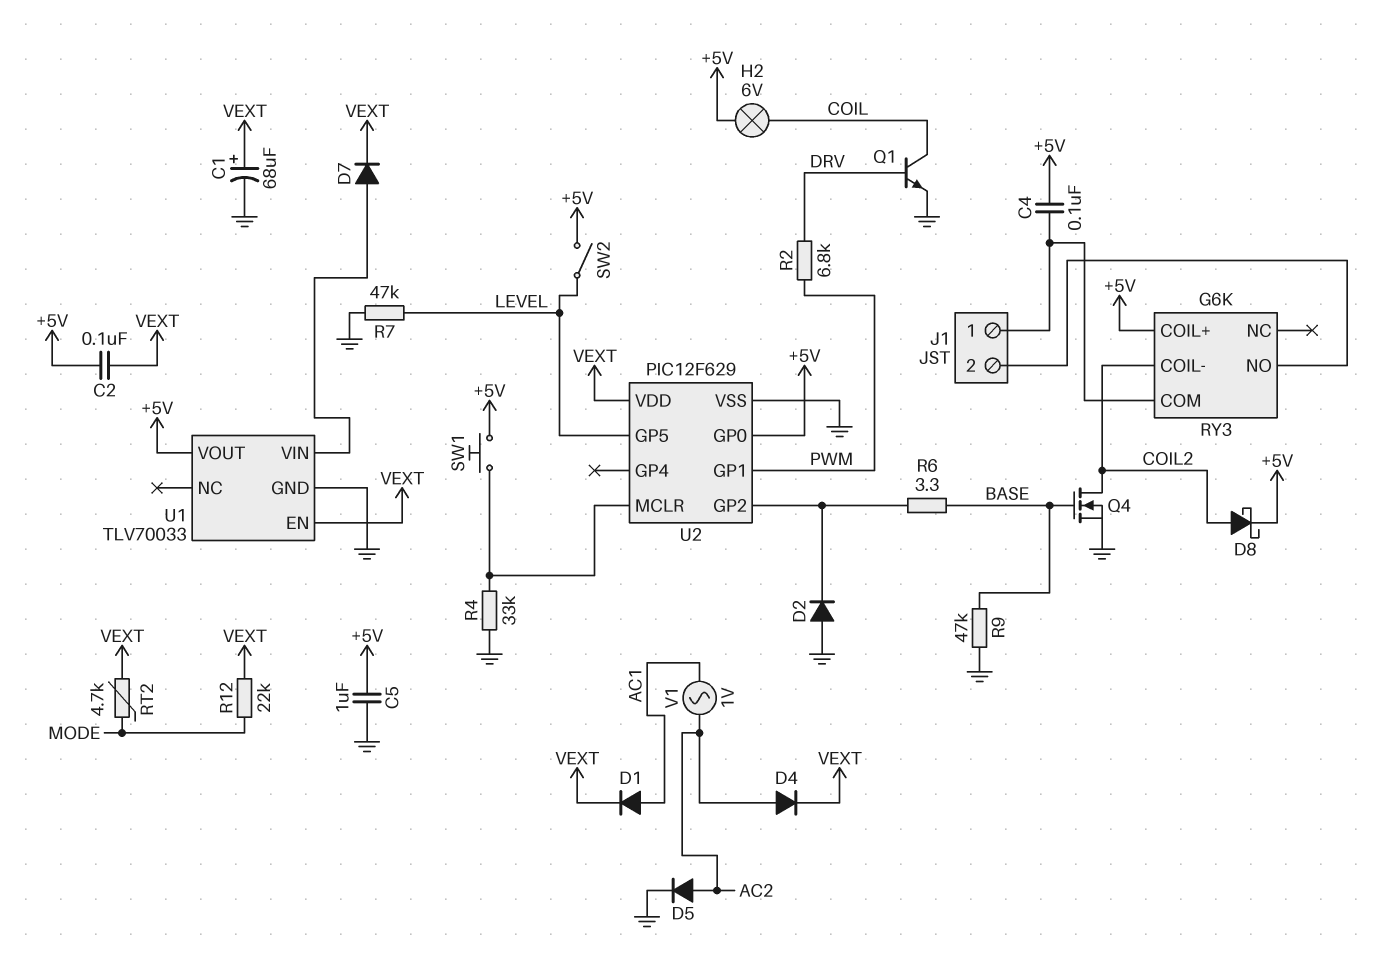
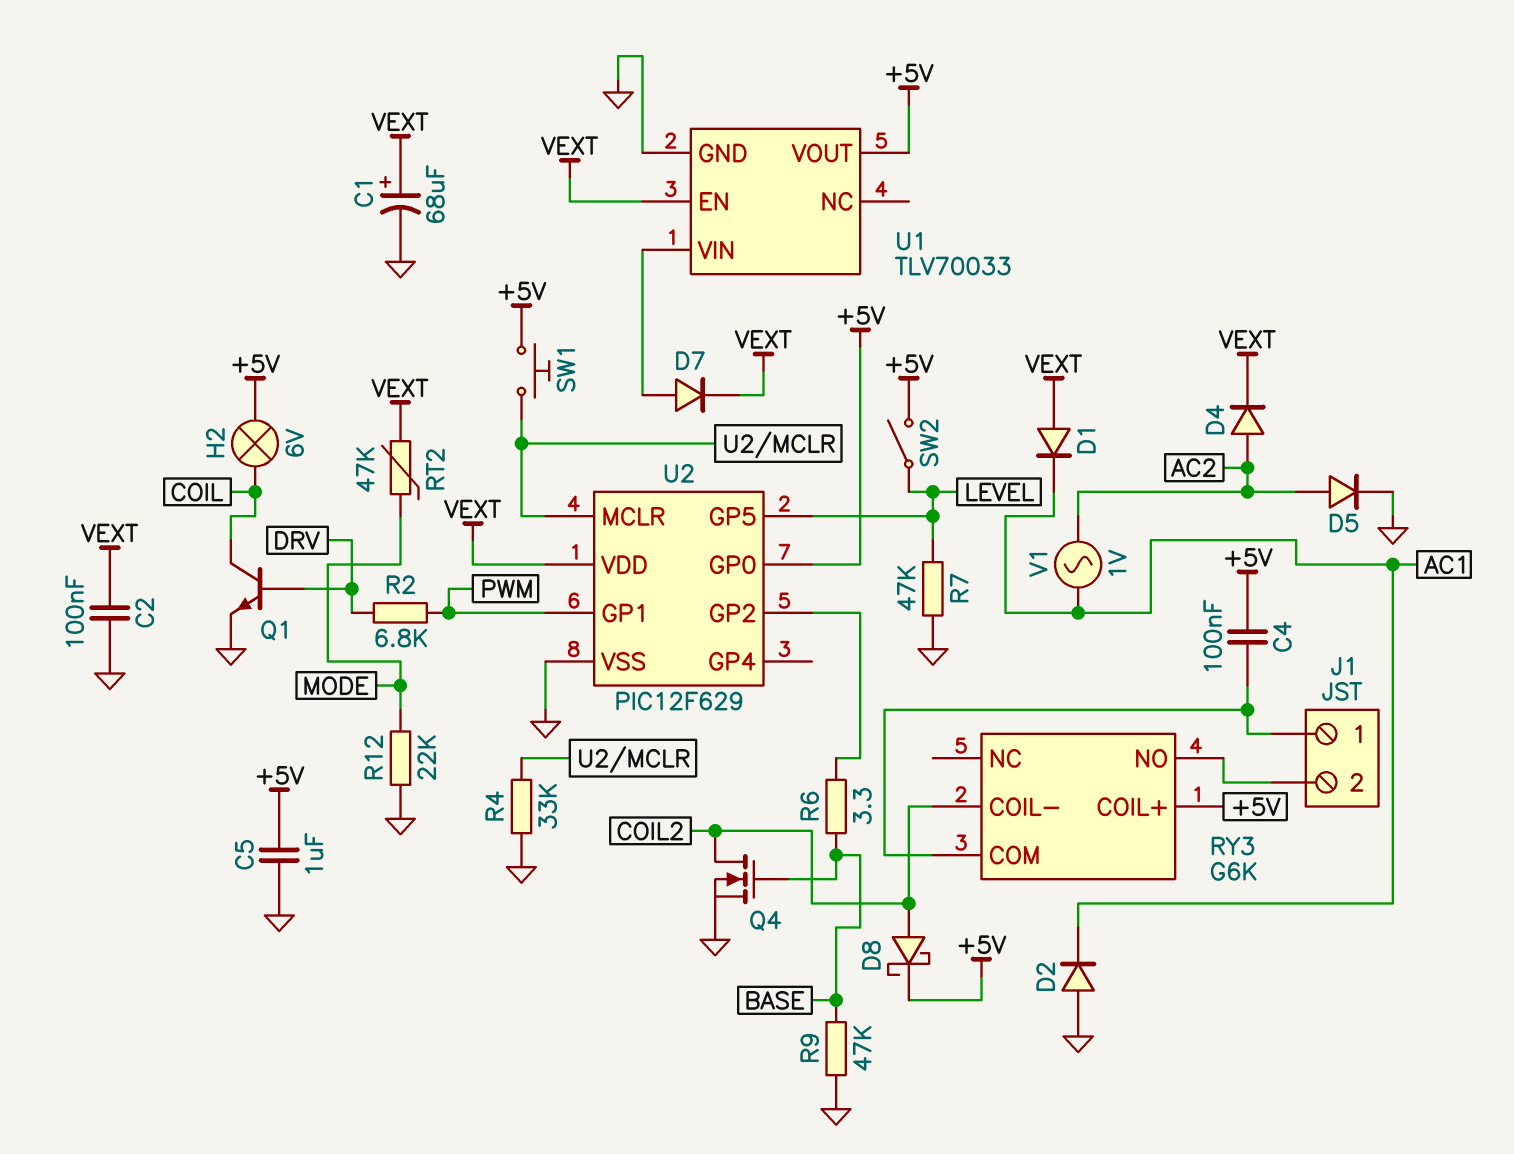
C2: 100nF (+5V, VEXT) -> 100nF (GND, VEXT)
D1: diode (A AC1, K VEXT) -> diode (A VEXT, K AC1)
D2: diode (A GND, K U2/GP2) -> diode (A GND, K AC1)
R12: 22k (MODE, VEXT) -> 22k (GND, MODE)
RT2: 4.7k (MODE, VEXT) -> 47k (MODE, VEXT)

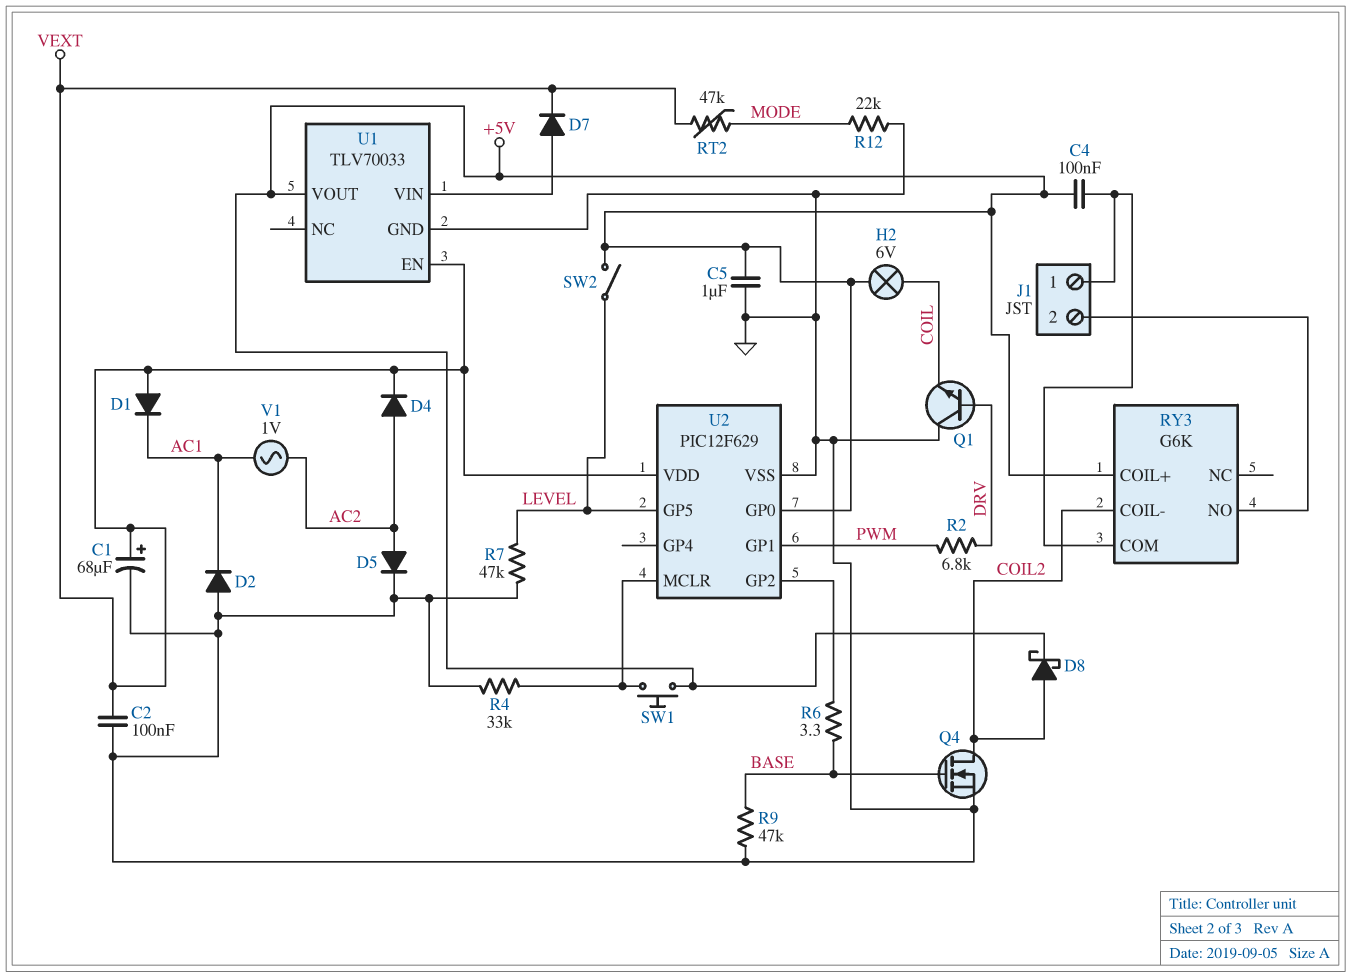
Q1: NPN (B DRV, C COIL, E GND) -> NPN (B DRV, C GND, E COIL)

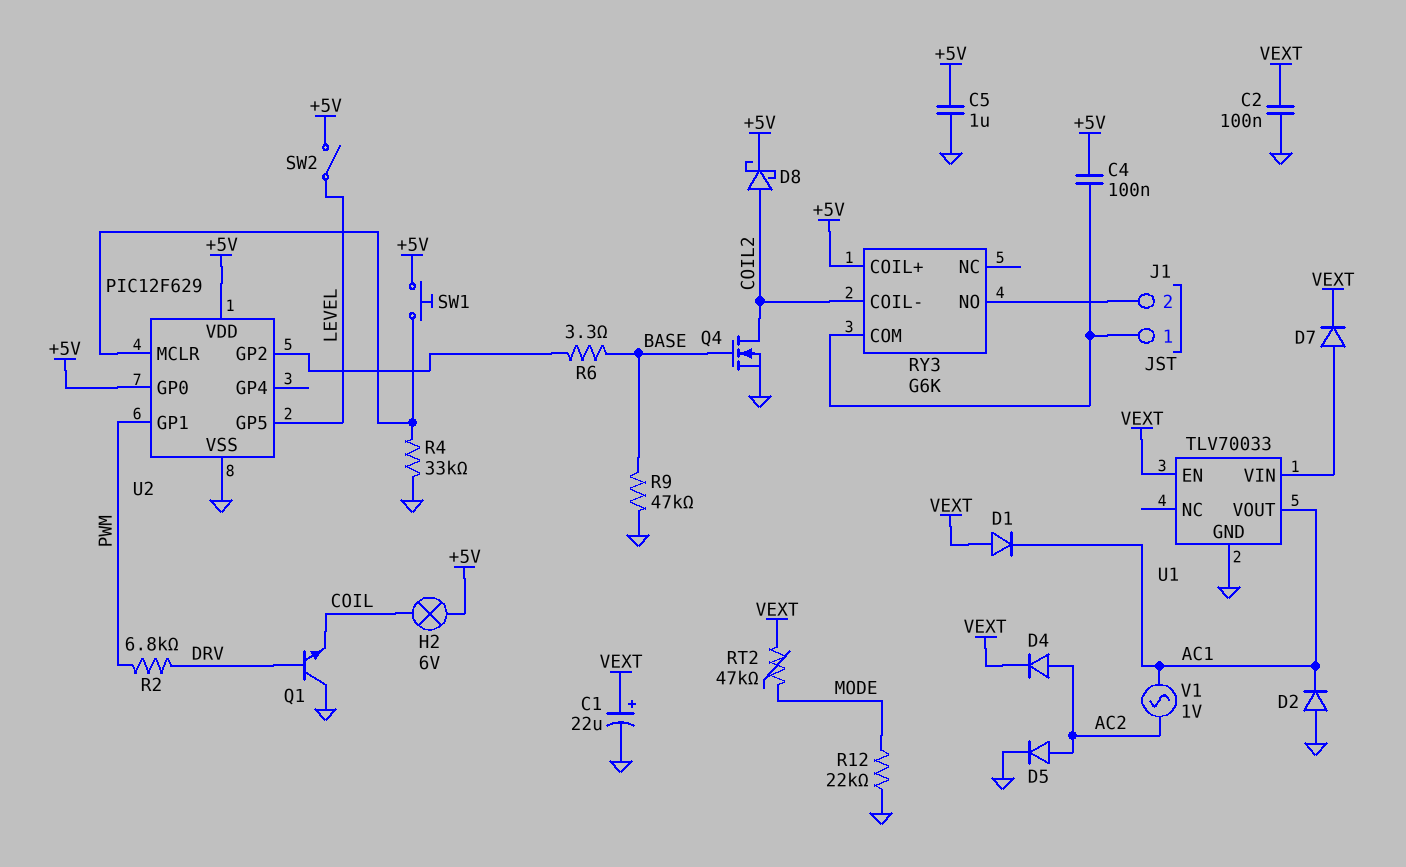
C1: 68uF (plus VEXT, minus GND) -> 22uF (plus VEXT, minus GND)
R7: 47k (GND, LEVEL) -> none
U1 pin VOUT: +5V -> AC1
U2 pin VDD: VEXT -> +5V

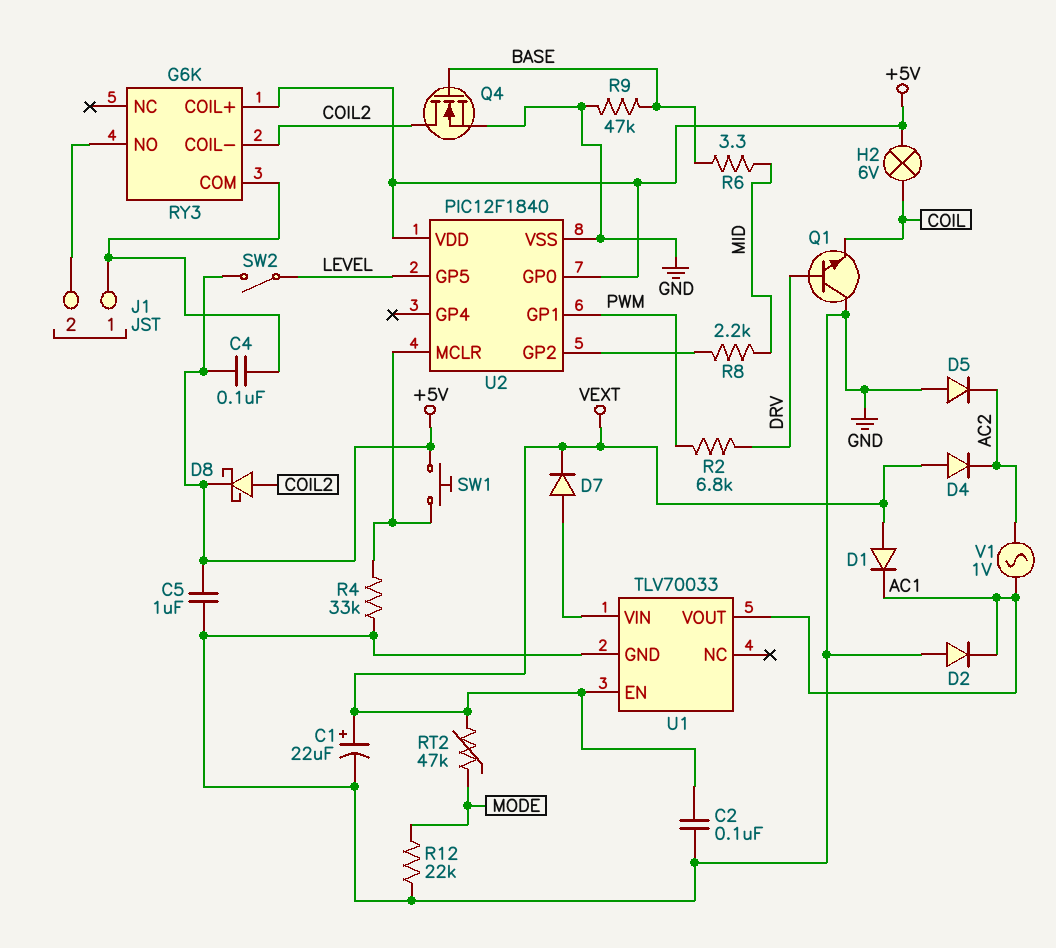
D4: diode (A AC2, K VEXT) -> diode (A VEXT, K AC2)
D5: diode (A AC2, K GND) -> diode (A GND, K AC2)
R6: 3.3 (BASE, U2/GP2) -> 3.3 (BASE, MID)
R8: none -> 2.2k (MID, U2/GP2)
U2: PIC12F629 -> PIC12F1840

